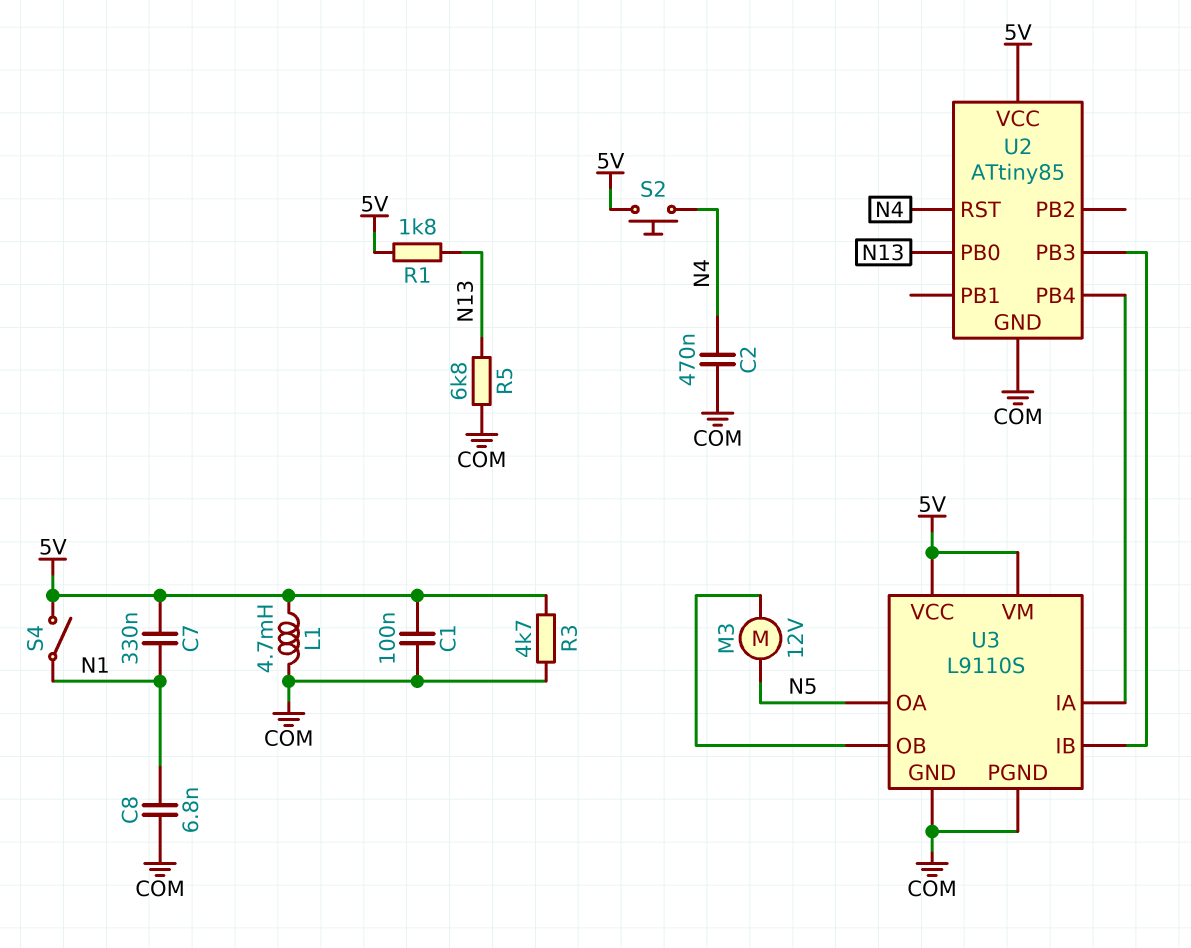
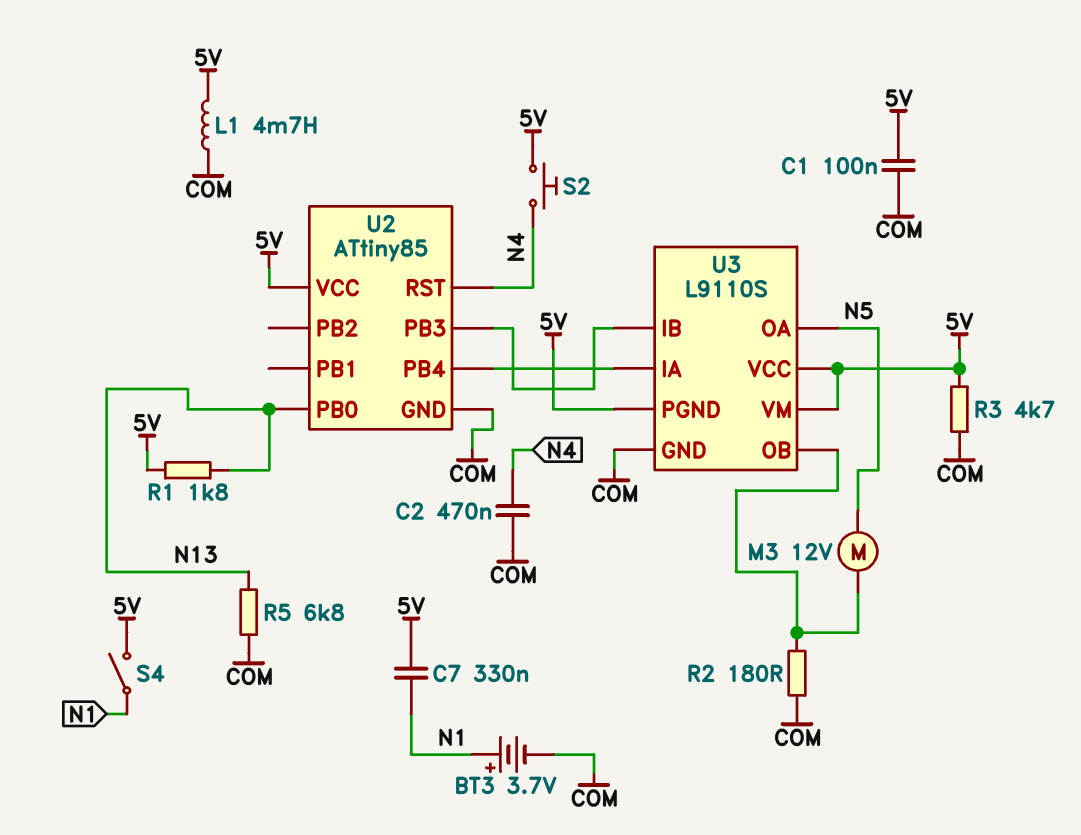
BT3: none -> 3.7V (plus N1, minus COM)
C8: 6.8nF (COM, N1) -> none
R2: none -> 180 (COM, U3/OB)
U3 pin PGND: COM -> 5V

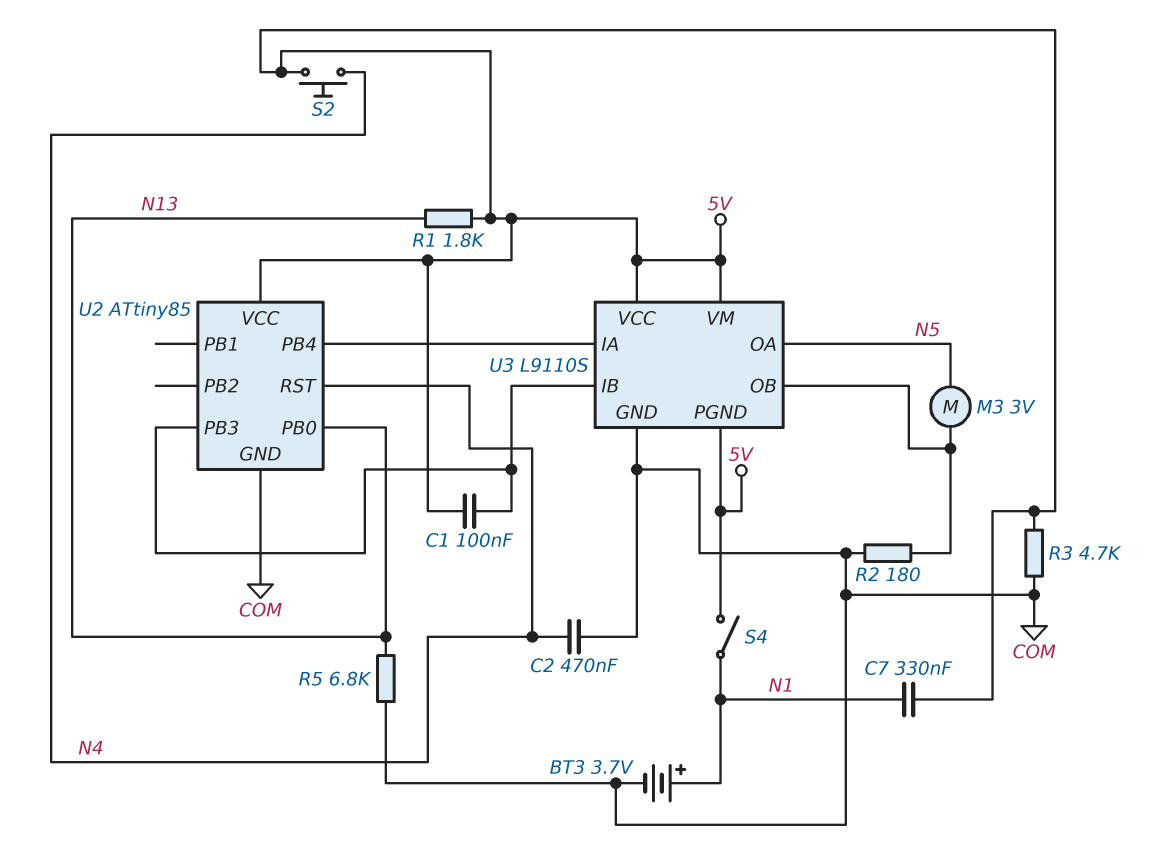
C1: 100nF (5V, COM) -> 100nF (5V, U2/PB3)
L1: 4.7mH (5V, COM) -> none
M3: motor 12V (N5, U3/OB) -> motor 3V (N5, U3/OB)

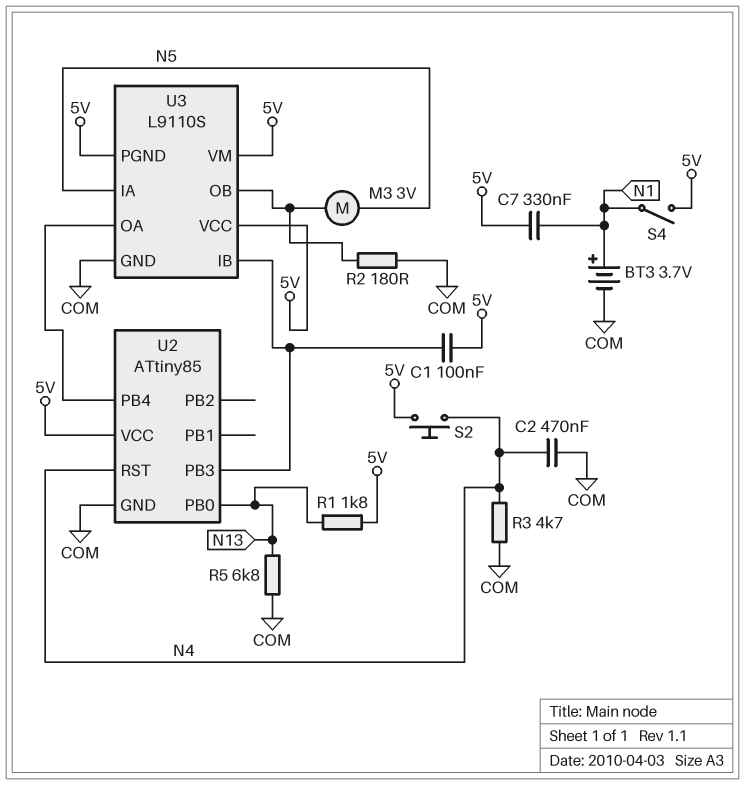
R3: 4.7k (5V, COM) -> 4.7k (COM, N4)
U3 pin IA: U2/PB4 -> N5
U3 pin OA: N5 -> U2/PB4

